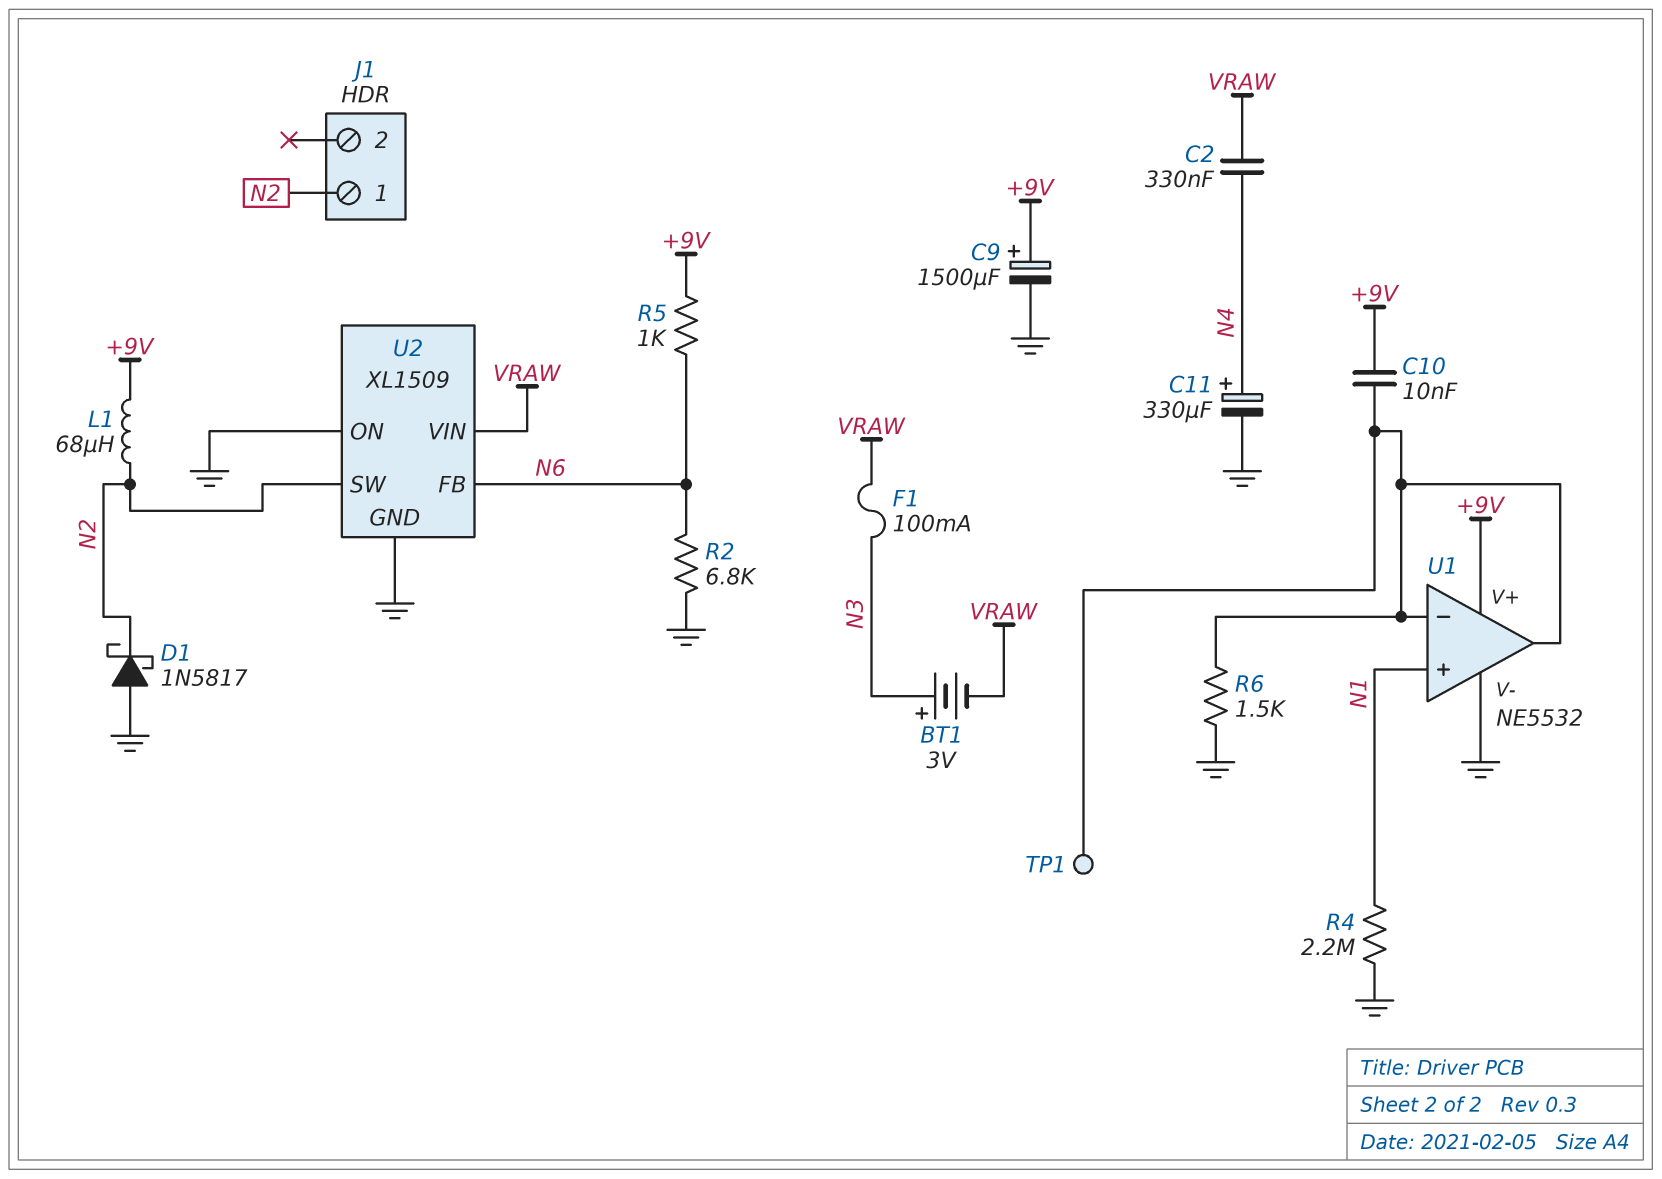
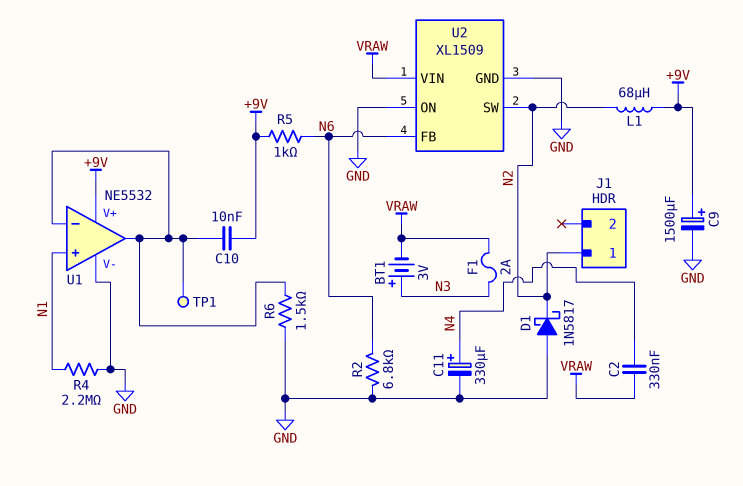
F1: 100mA (N3, VRAW) -> 2A (N3, VRAW)

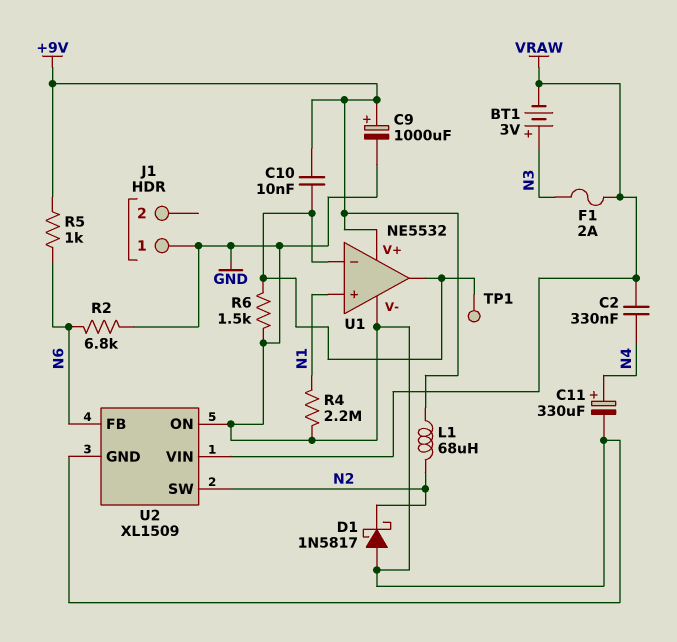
C9: 1500uF (plus +9V, minus GND) -> 1000uF (plus +9V, minus GND)
J1 pin 1: N2 -> GND

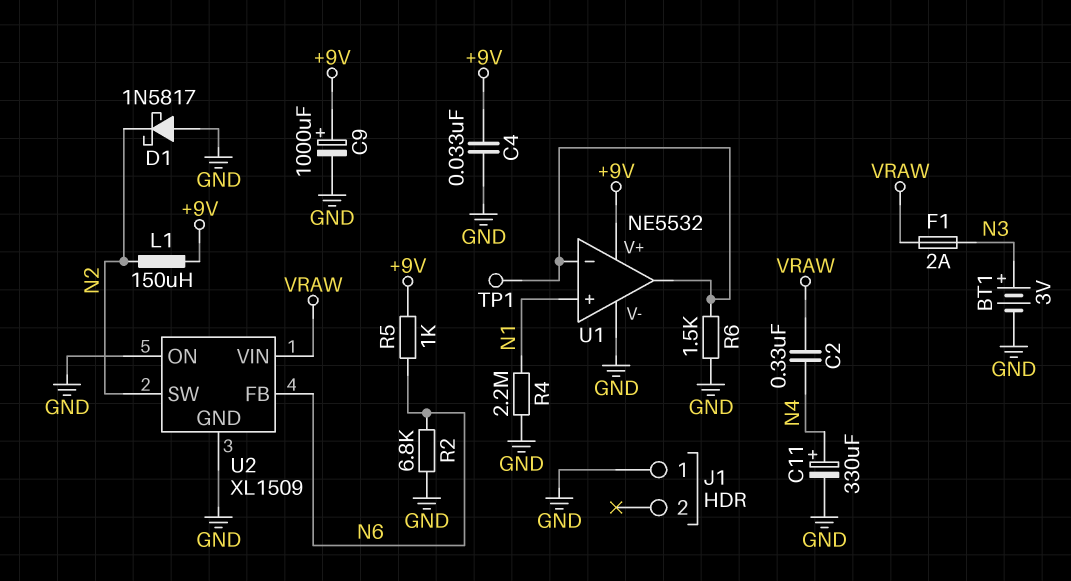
BT1: 3V (plus N3, minus VRAW) -> 3V (plus N3, minus GND)
C4: none -> 33nF (+9V, GND)
C10: 10nF (+9V, U1/in-) -> none
L1: 68uH (+9V, N2) -> 150uH (+9V, N2)

